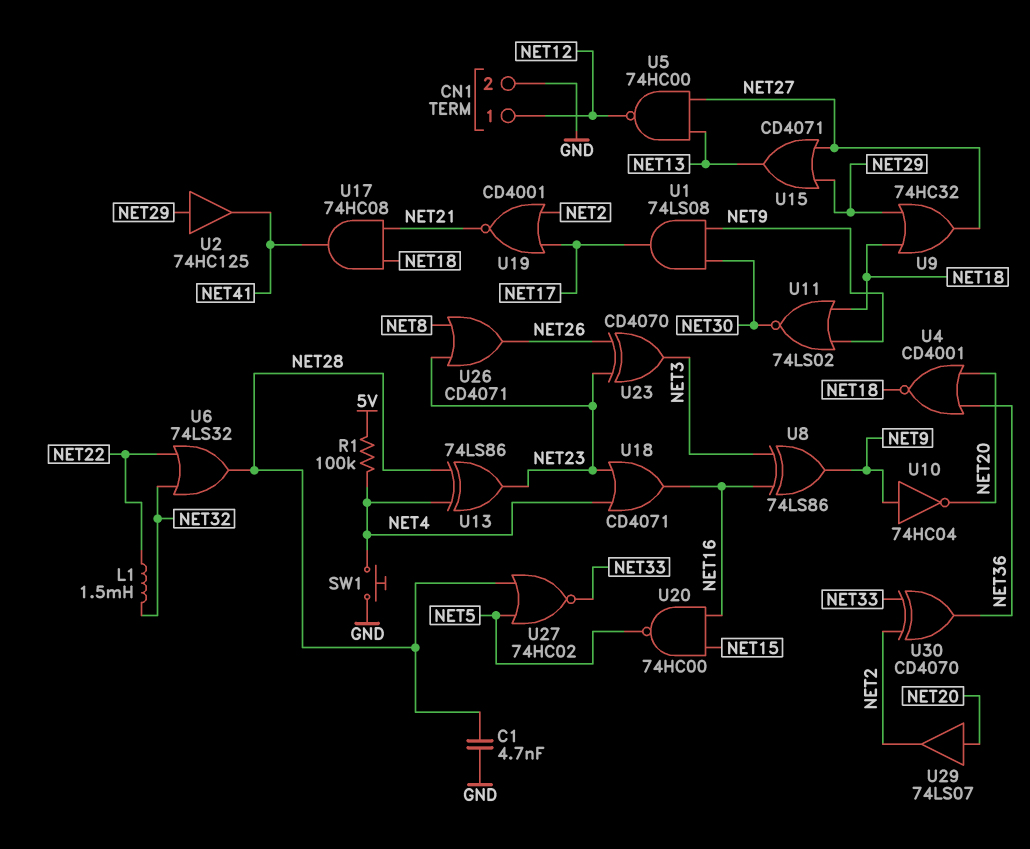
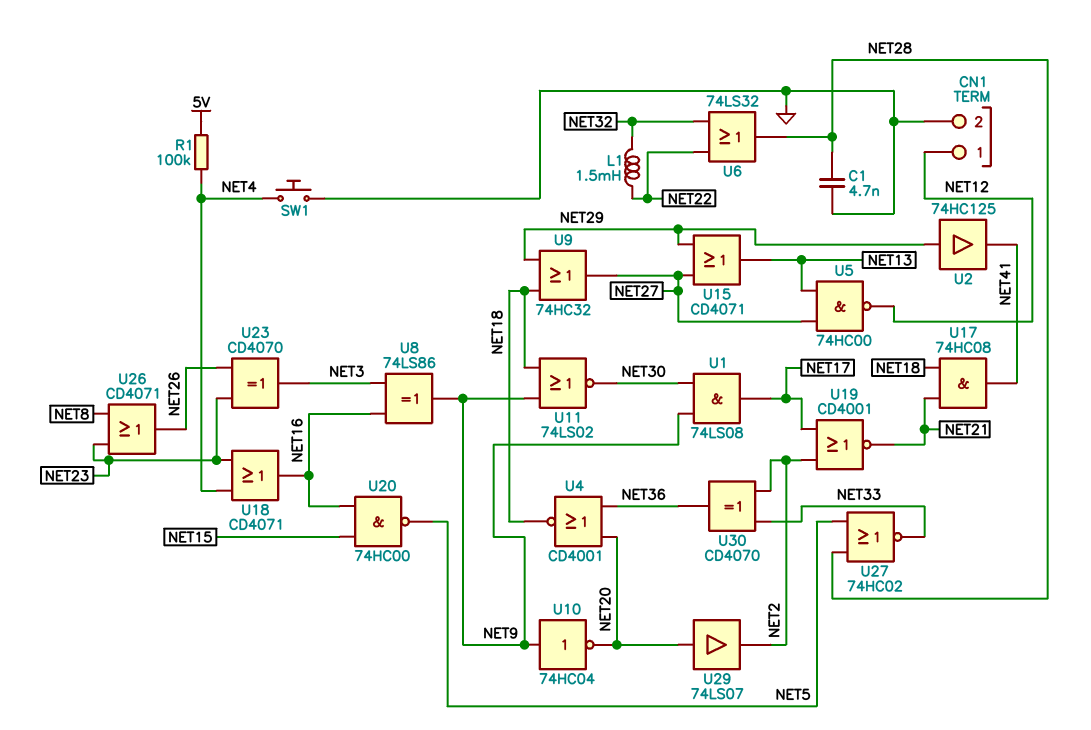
U13: XOR 74LS86 (in NET4, in NET28, out NET23) -> none

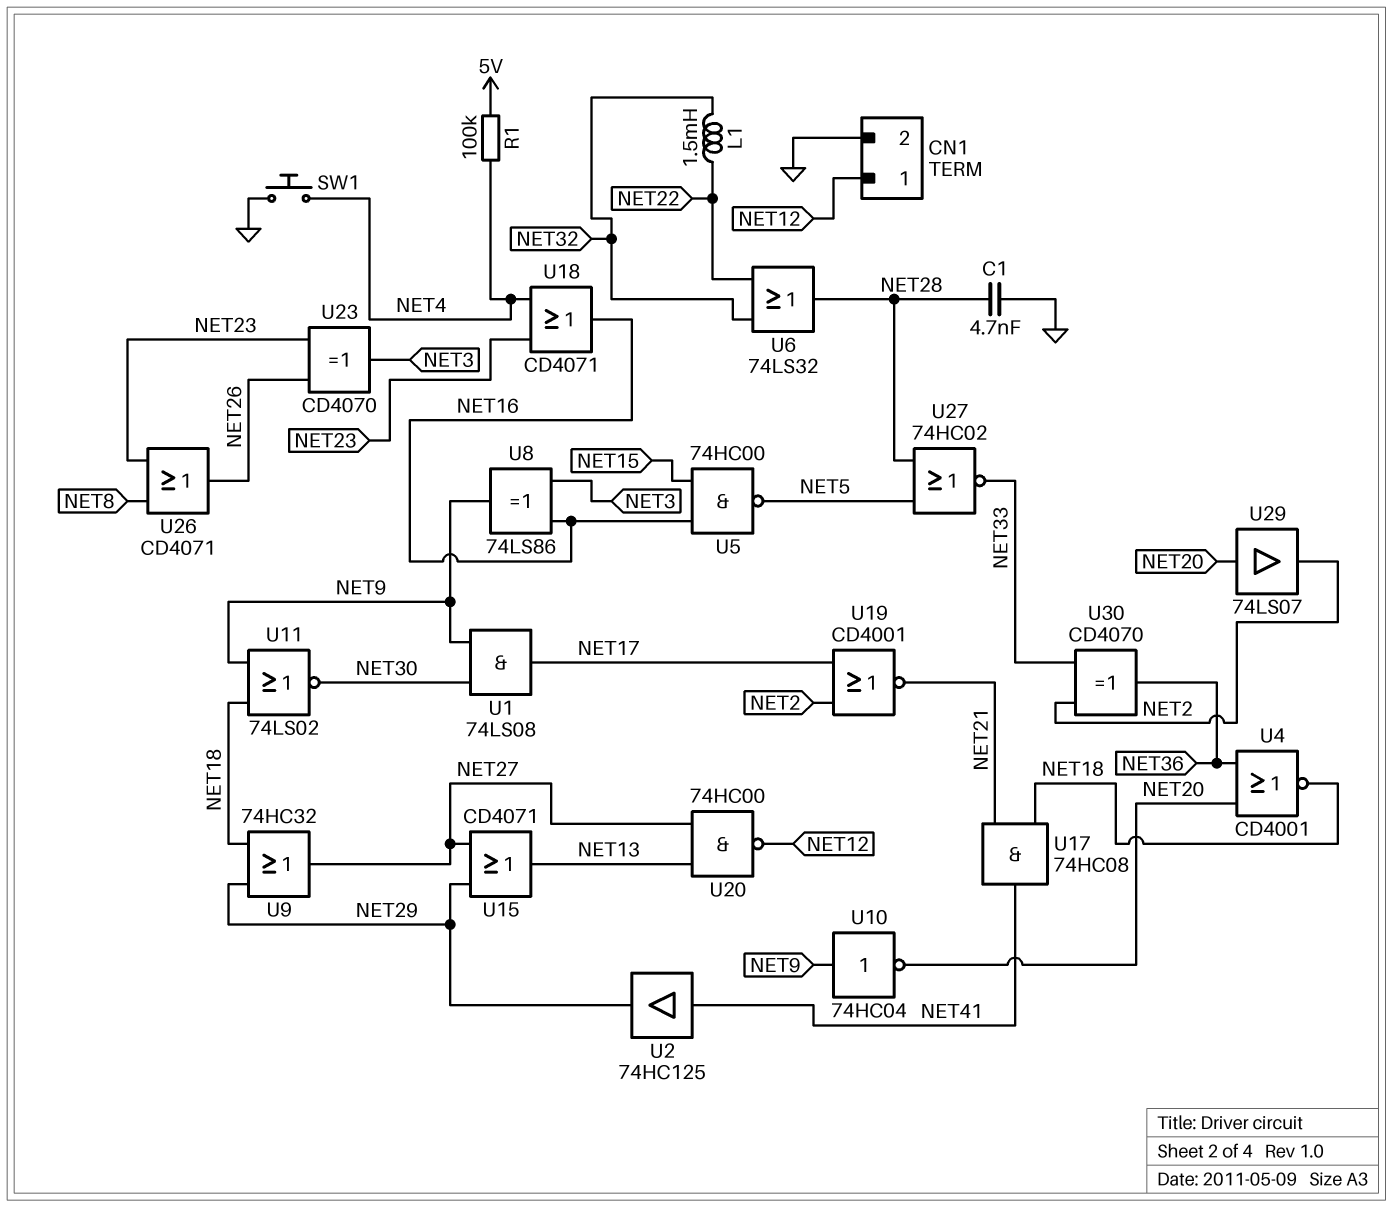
U2: buffer 74HC125 (in NET29, out NET41) -> buffer 74HC125 (in NET41, out NET29)
U5: NAND 74HC00 (in NET13, in NET27, out NET12) -> NAND 74HC00 (in NET15, in NET16, out NET5)
U20: NAND 74HC00 (in NET15, in NET16, out NET5) -> NAND 74HC00 (in NET13, in NET27, out NET12)

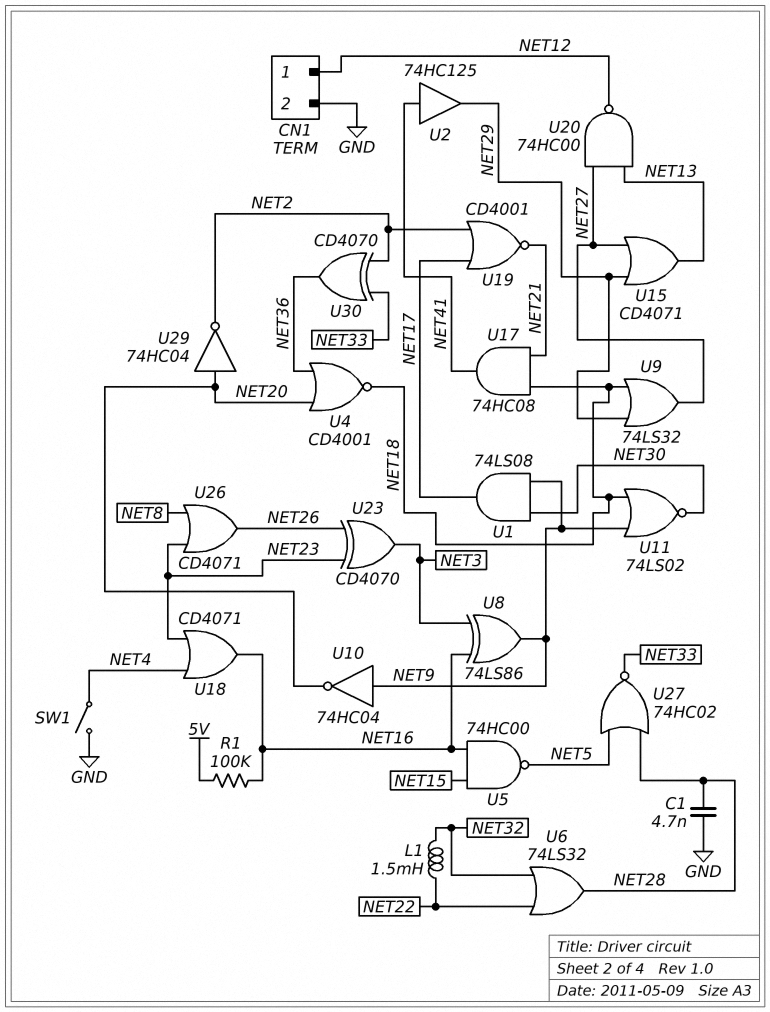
R1: 100k (5V, NET4) -> 100k (5V, NET16)
SW1: button (GND, NET4) -> switch (GND, NET4)
U9: OR 74HC32 (in NET18, in NET29, out NET27) -> OR 74LS32 (in NET18, in NET29, out NET27)
U29: buffer 74LS07 (in NET20, out NET2) -> NOT 74HC04 (in NET20, out NET2)

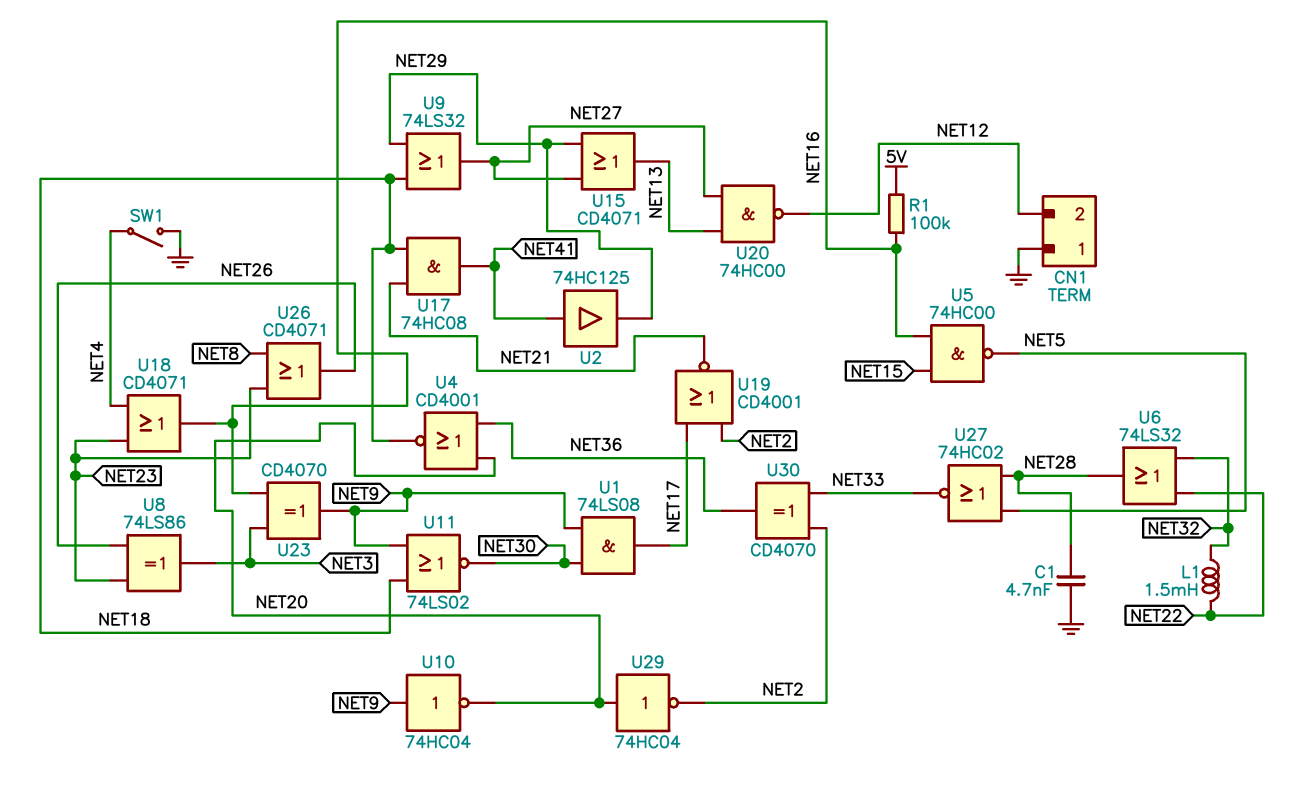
CN1 pin 1: NET12 -> GND
CN1 pin 2: GND -> NET12
U8: XOR 74LS86 (in NET3, in NET16, out NET9) -> XOR 74LS86 (in NET23, in NET26, out NET3)
U23: XOR CD4070 (in NET23, in NET26, out NET3) -> XOR CD4070 (in NET3, in NET16, out NET9)

